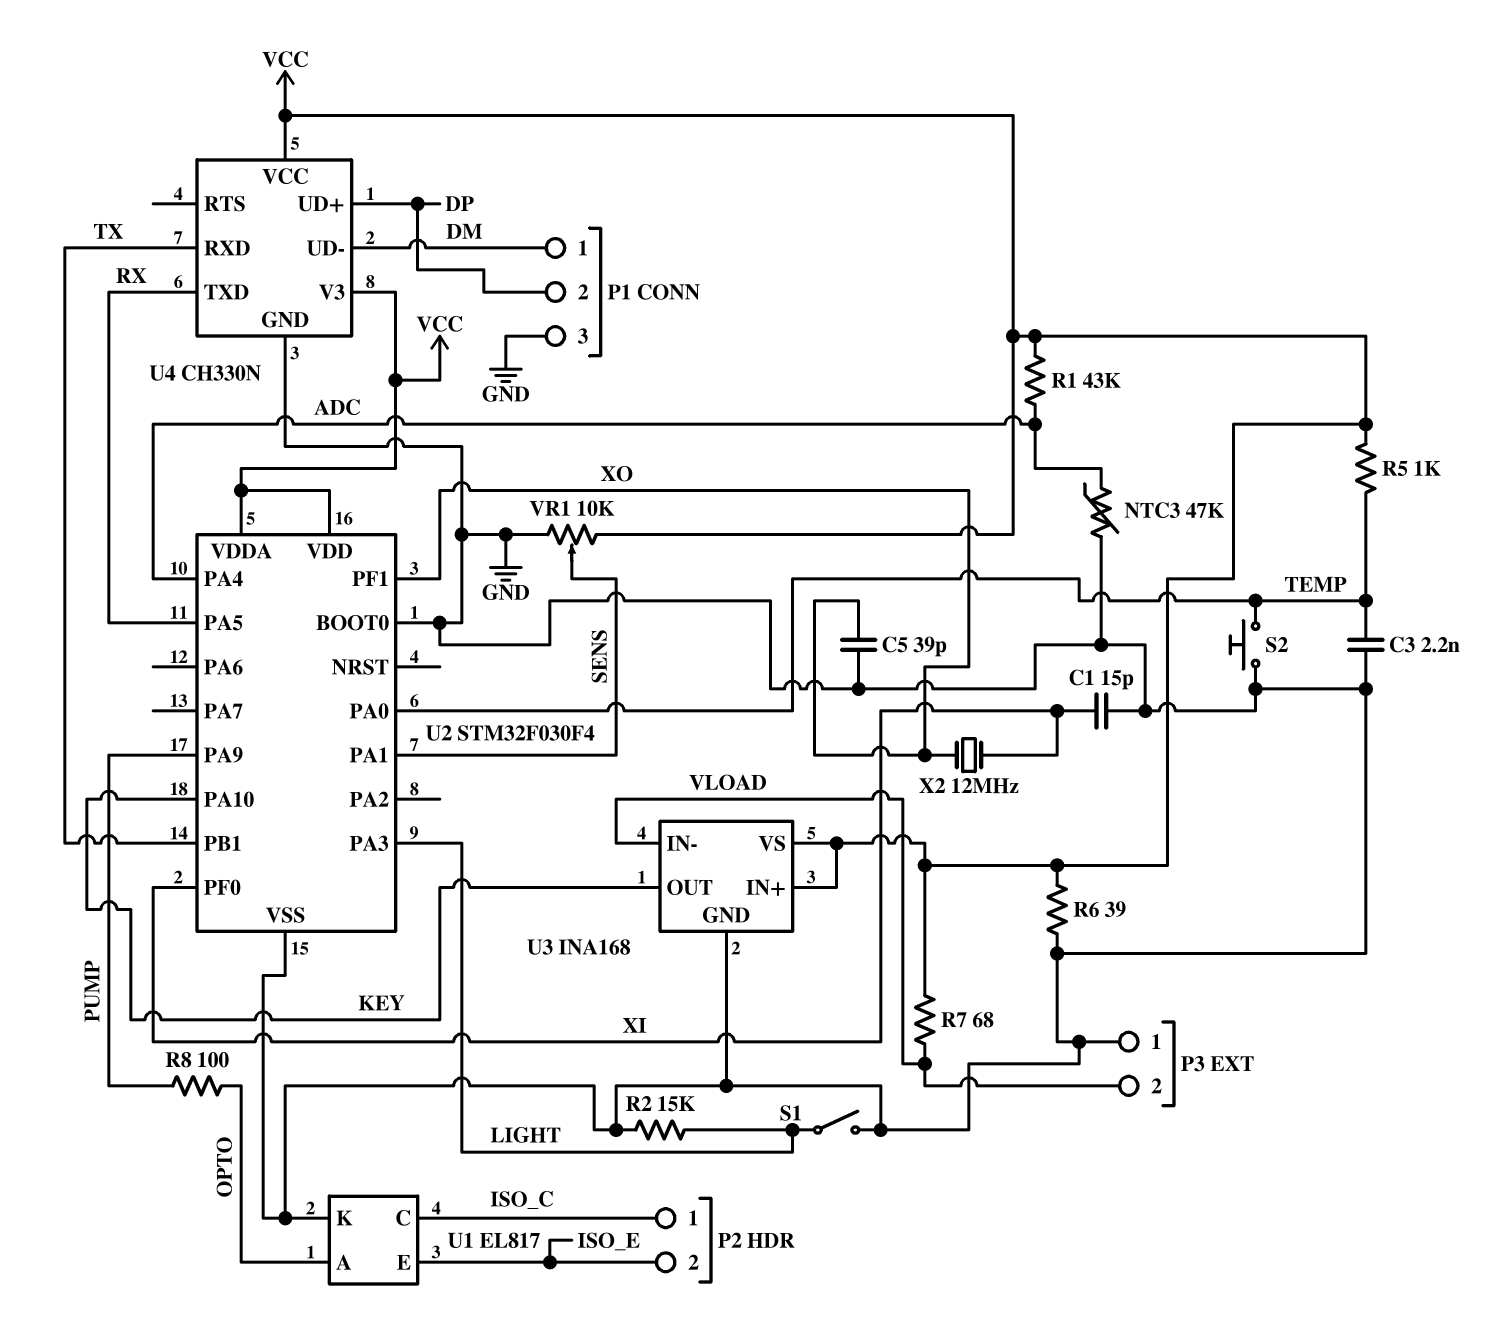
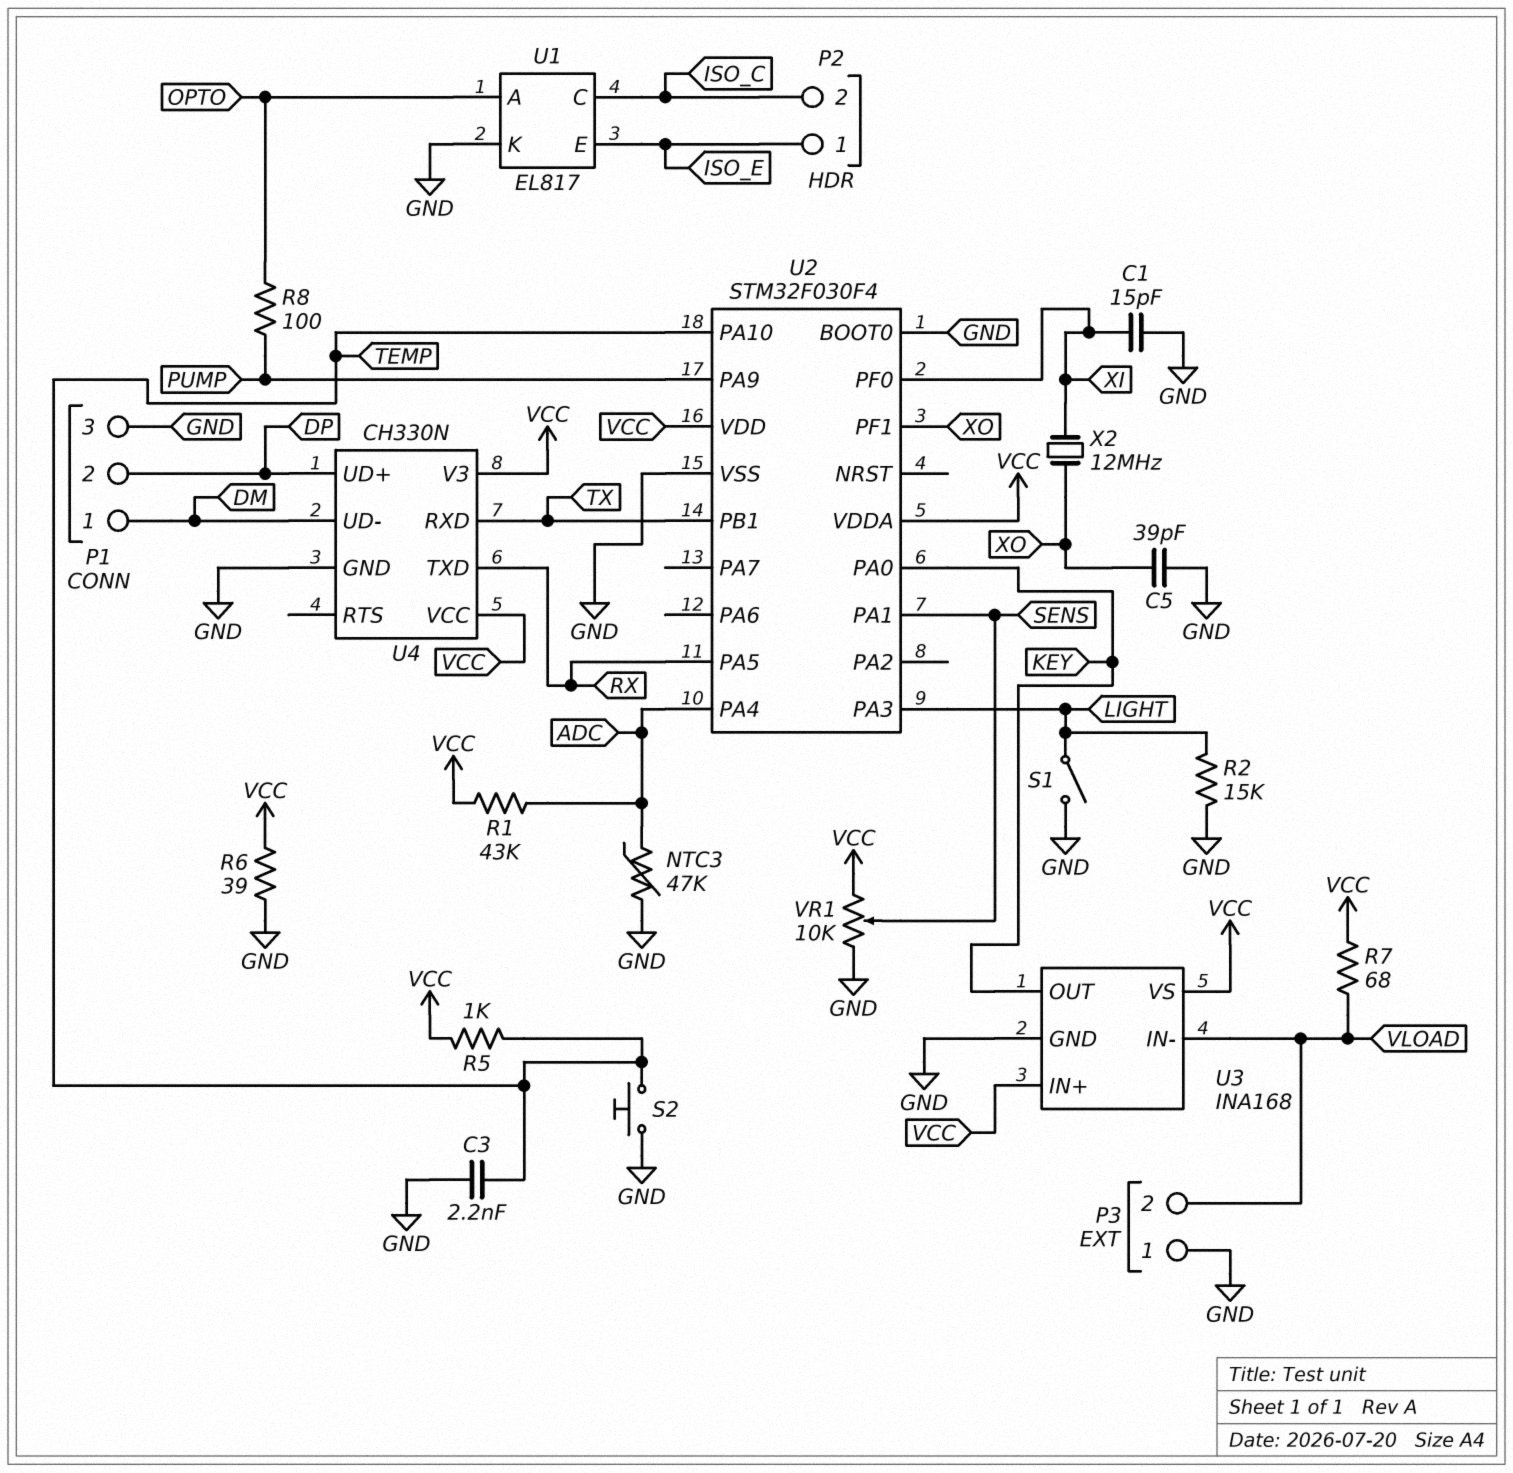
P2 pin 1: ISO_C -> ISO_E
P2 pin 2: ISO_E -> ISO_C
U2 pin PA0: TEMP -> KEY
U2 pin PA10: KEY -> TEMP

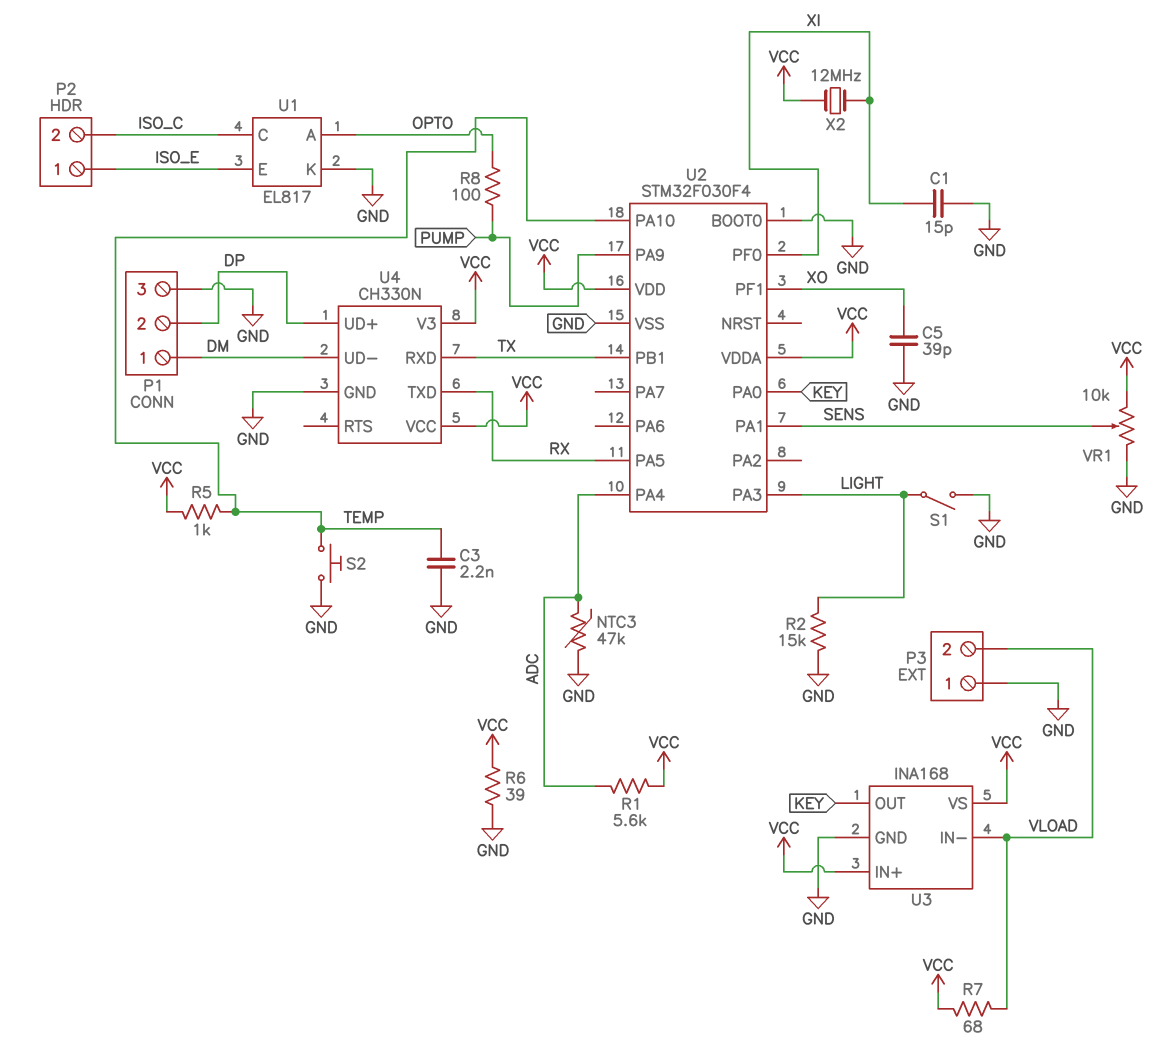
R1: 43k (ADC, VCC) -> 5.6k (ADC, VCC)
X2: 12MHz (XI, XO) -> 12MHz (VCC, XI)

